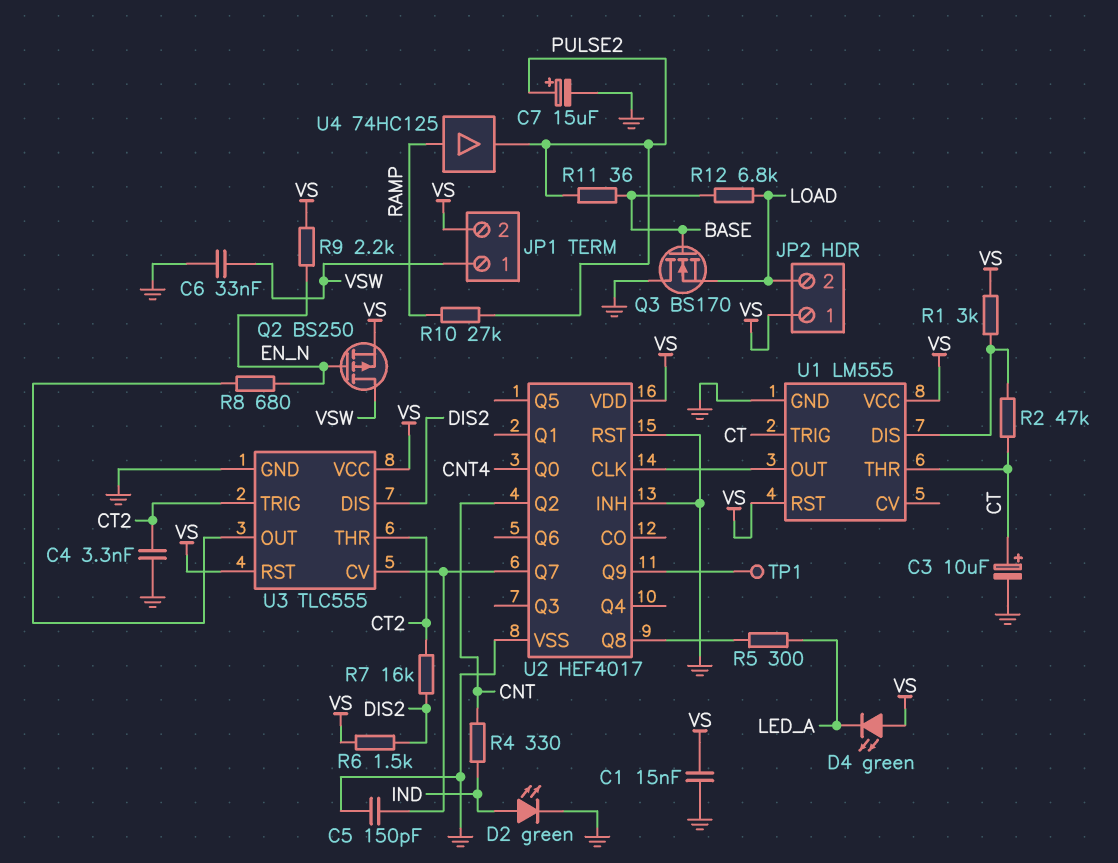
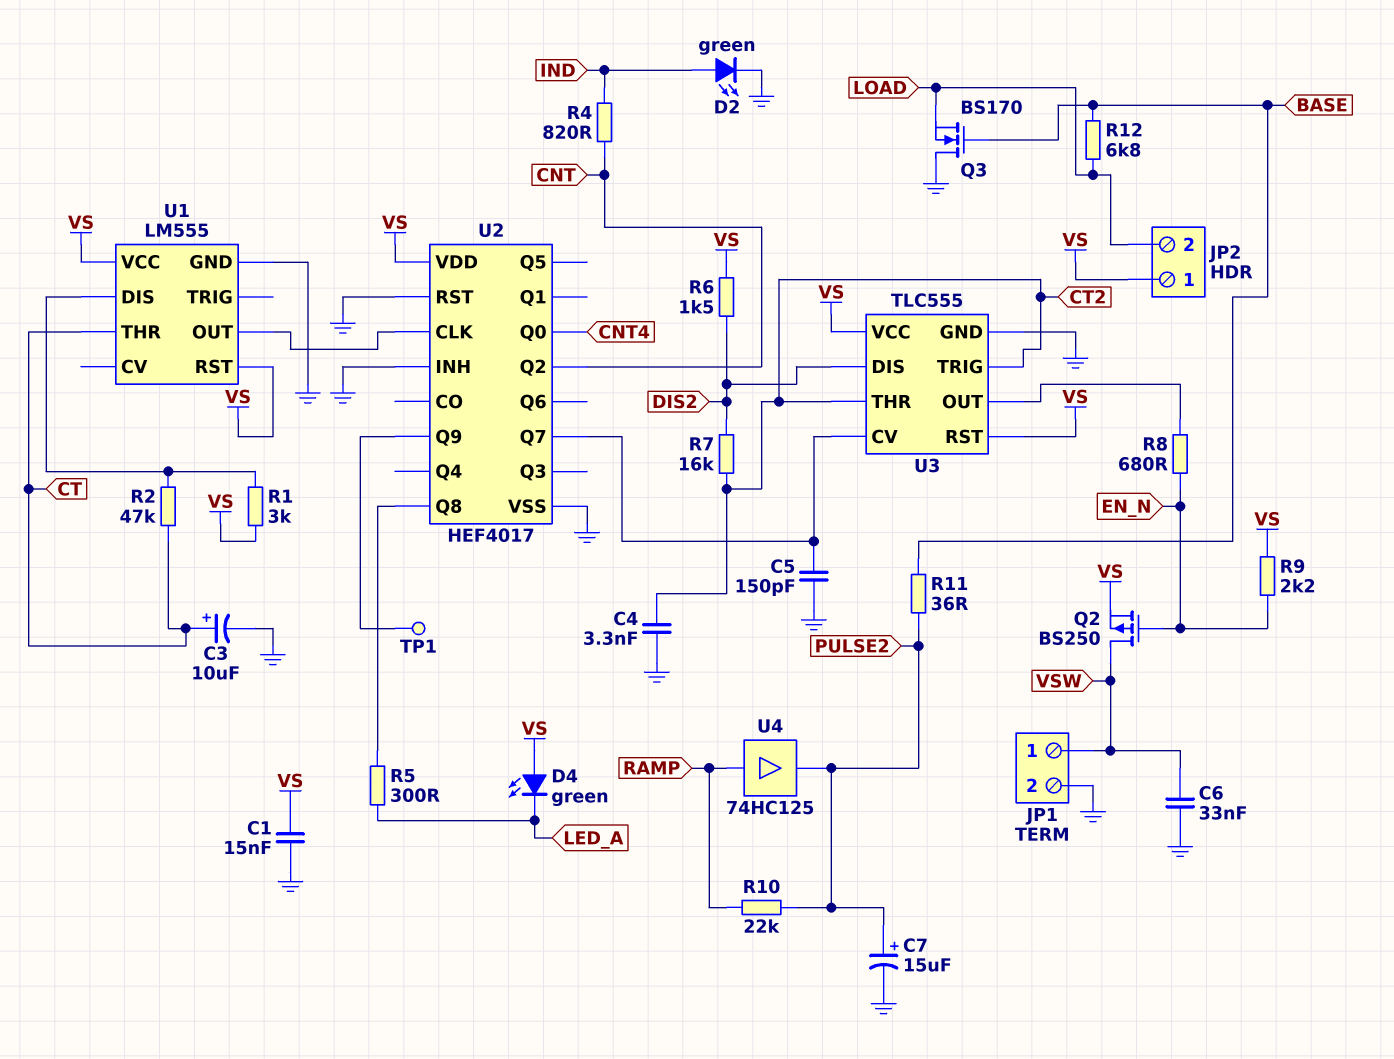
JP1 pin 2: VS -> GND
R4: 330 (CNT, IND) -> 820 (CNT, IND)
R10: 27k (PULSE2, RAMP) -> 22k (PULSE2, RAMP)
U1 pin TRIG: CT -> none

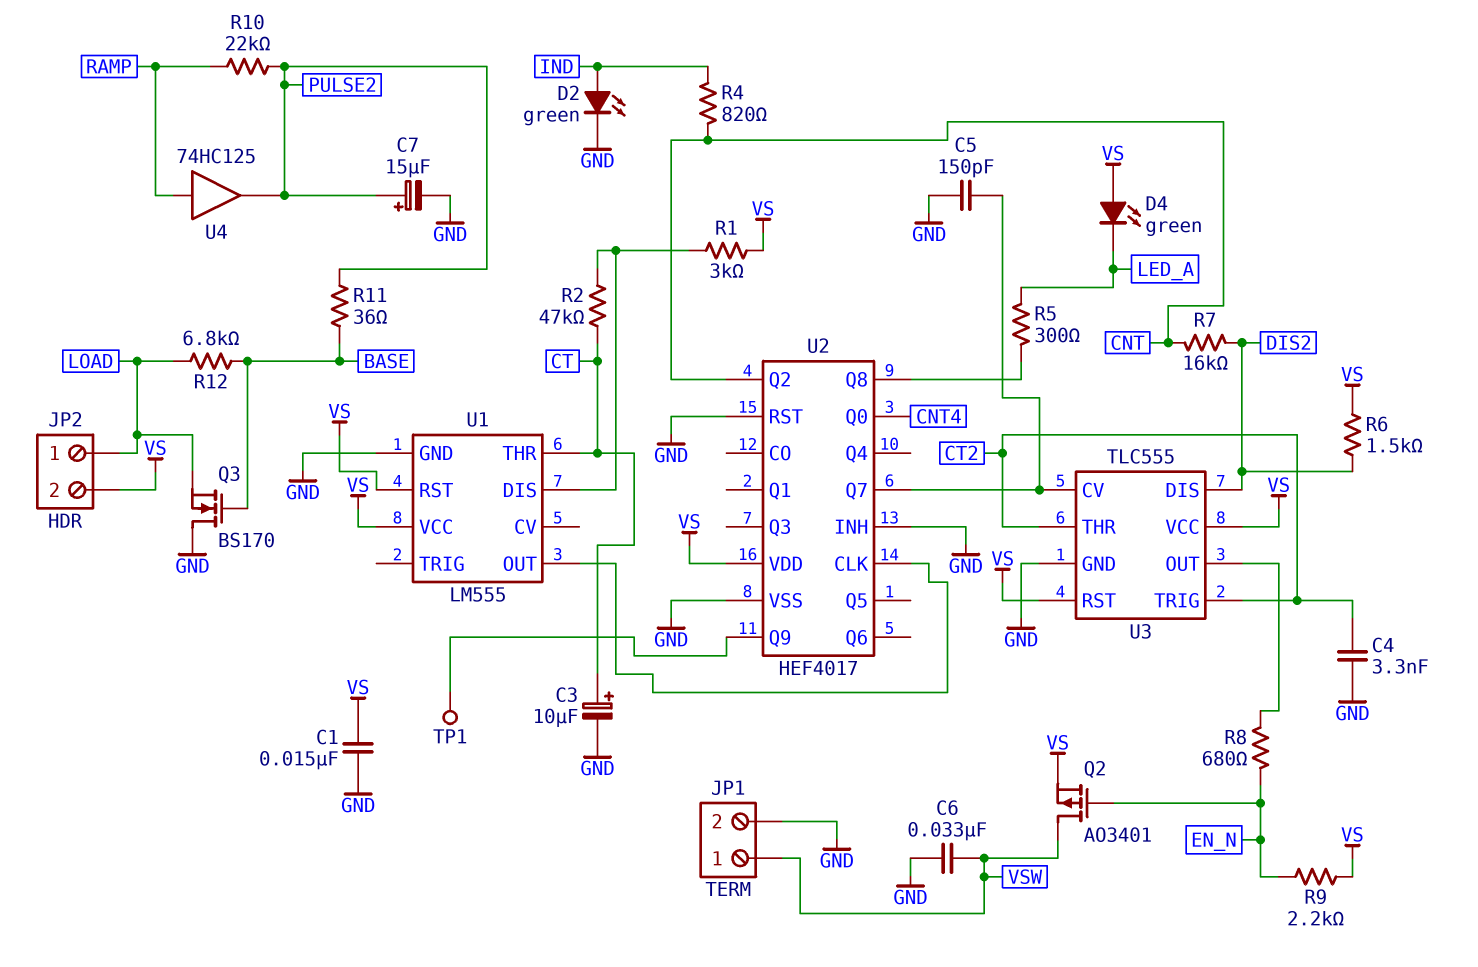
JP2 pin 1: VS -> LOAD
JP2 pin 2: LOAD -> VS
Q2: PMOS BS250 (G EN_N, D VSW, S VS) -> PMOS AO3401 (G EN_N, D VSW, S VS)
R7: 16k (CT2, DIS2) -> 16k (CNT, DIS2)

